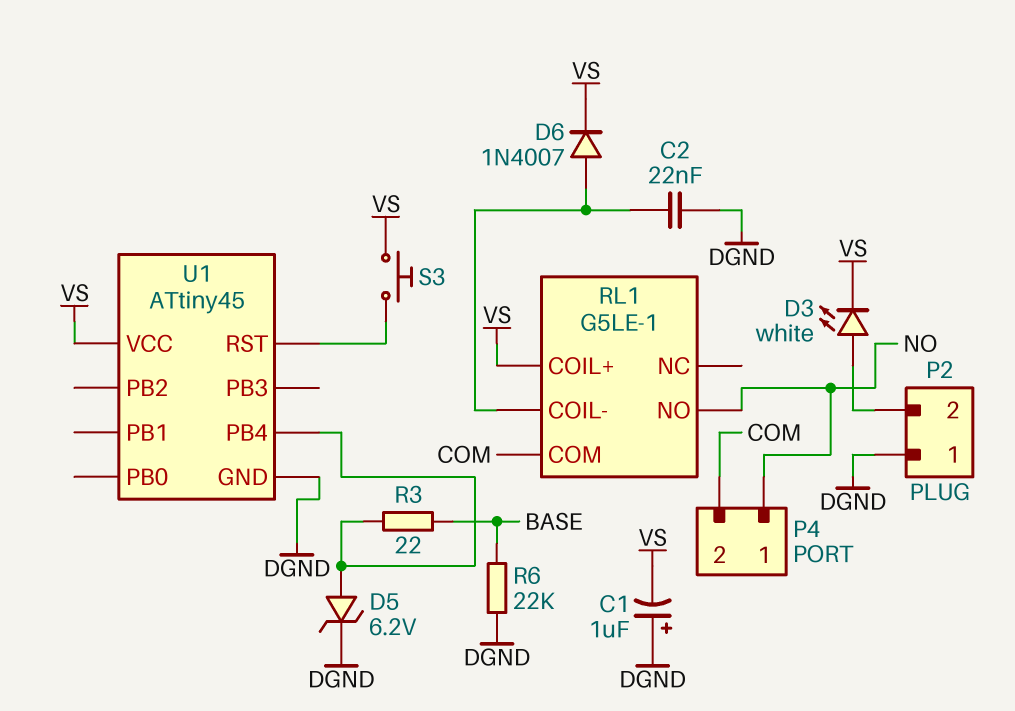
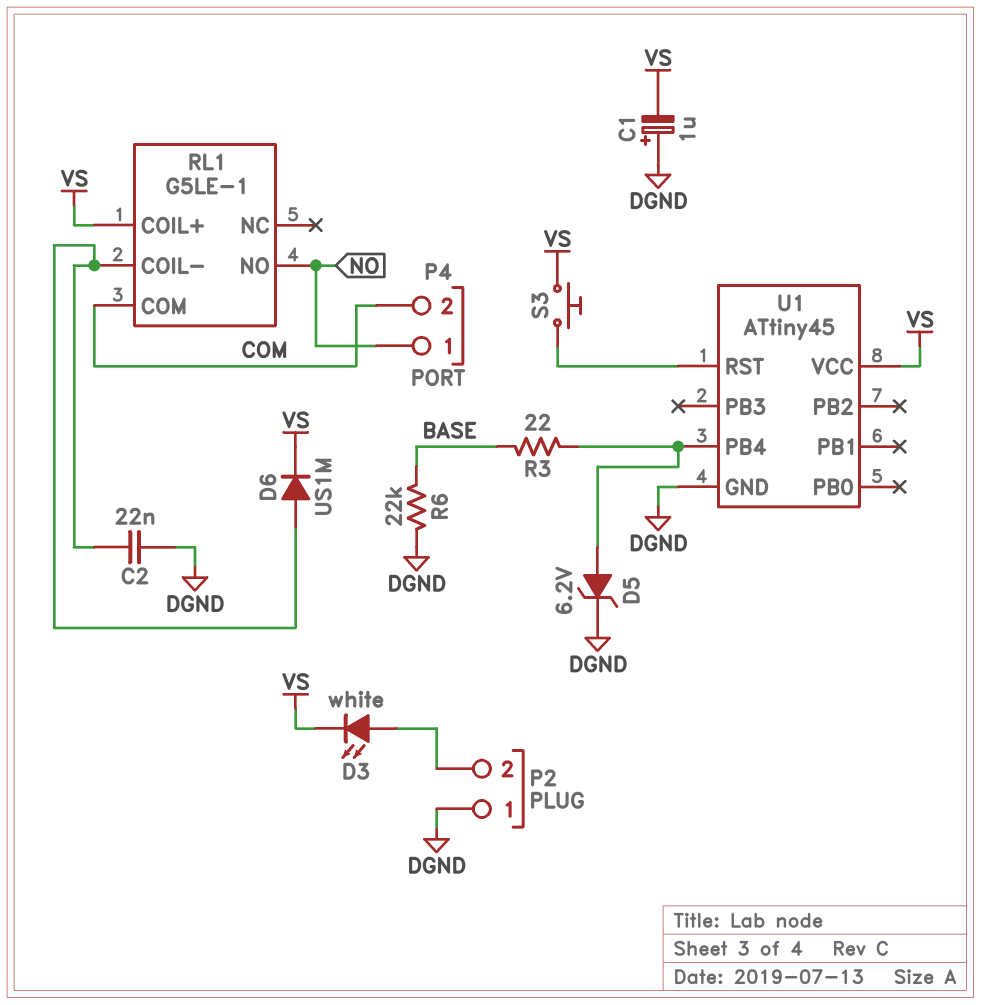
D6: diode 1N4007 (A RL1/COIL-, K VS) -> diode US1M (A RL1/COIL-, K VS)

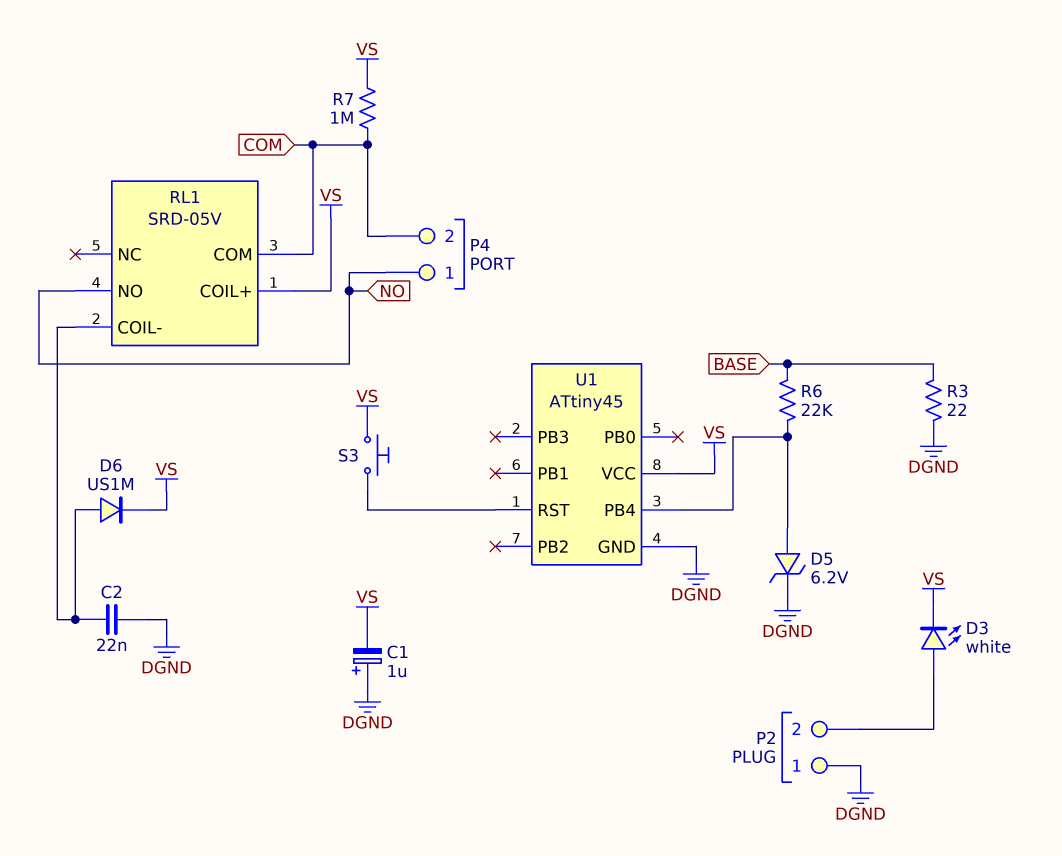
R3: 22 (BASE, U1/PB4) -> 22 (BASE, DGND)
R6: 22k (BASE, DGND) -> 22k (BASE, U1/PB4)
R7: none -> 1M (COM, VS)
RL1: G5LE-1 -> SRD-05V

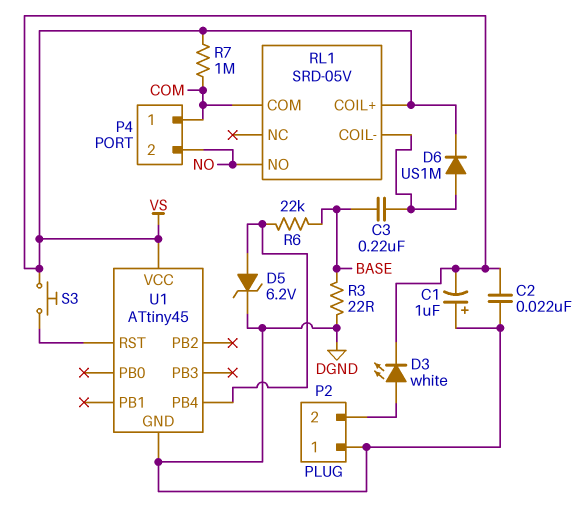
C2: 22nF (DGND, RL1/COIL-) -> 22nF (DGND, VS)
C3: none -> 220nF (BASE, RL1/COIL-)
P4 pin 1: NO -> COM
P4 pin 2: COM -> NO

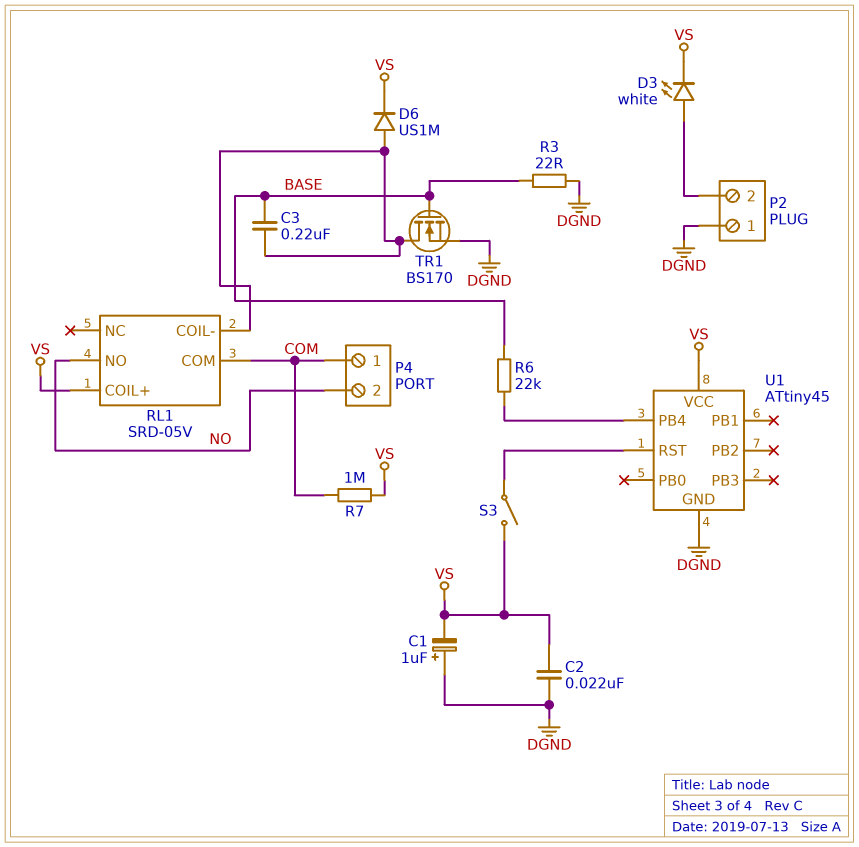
D5: zener 6.2V (A U1/PB4, K DGND) -> none
S3: button (U1/RST, VS) -> switch (U1/RST, VS)
TR1: none -> NMOS BS170 (G BASE, D RL1/COIL-, S DGND)

